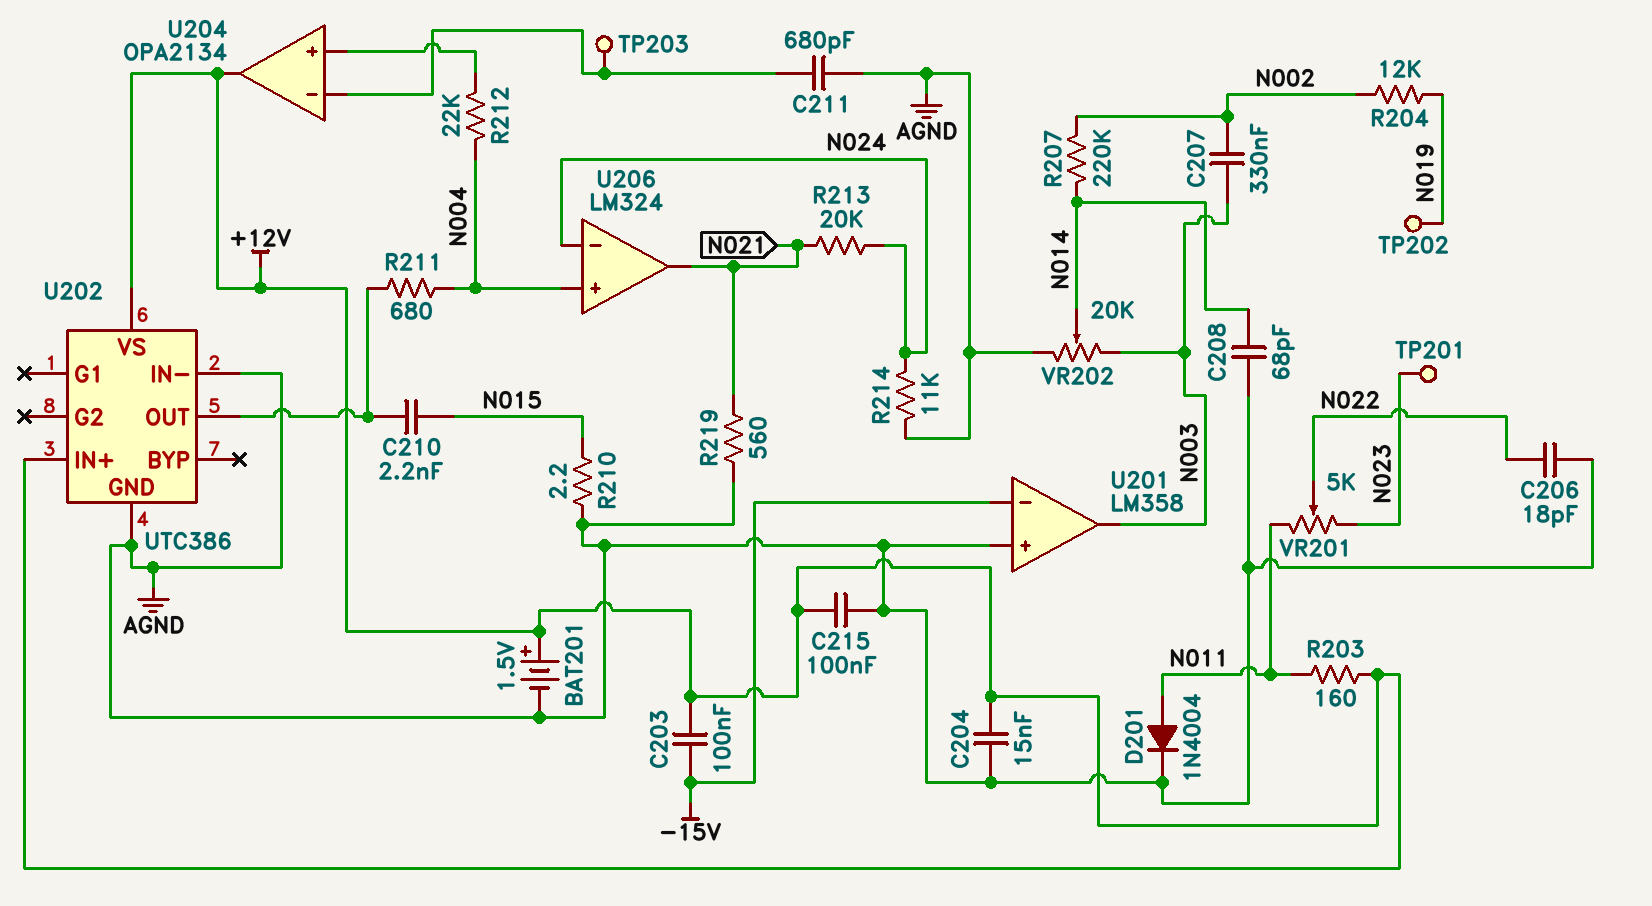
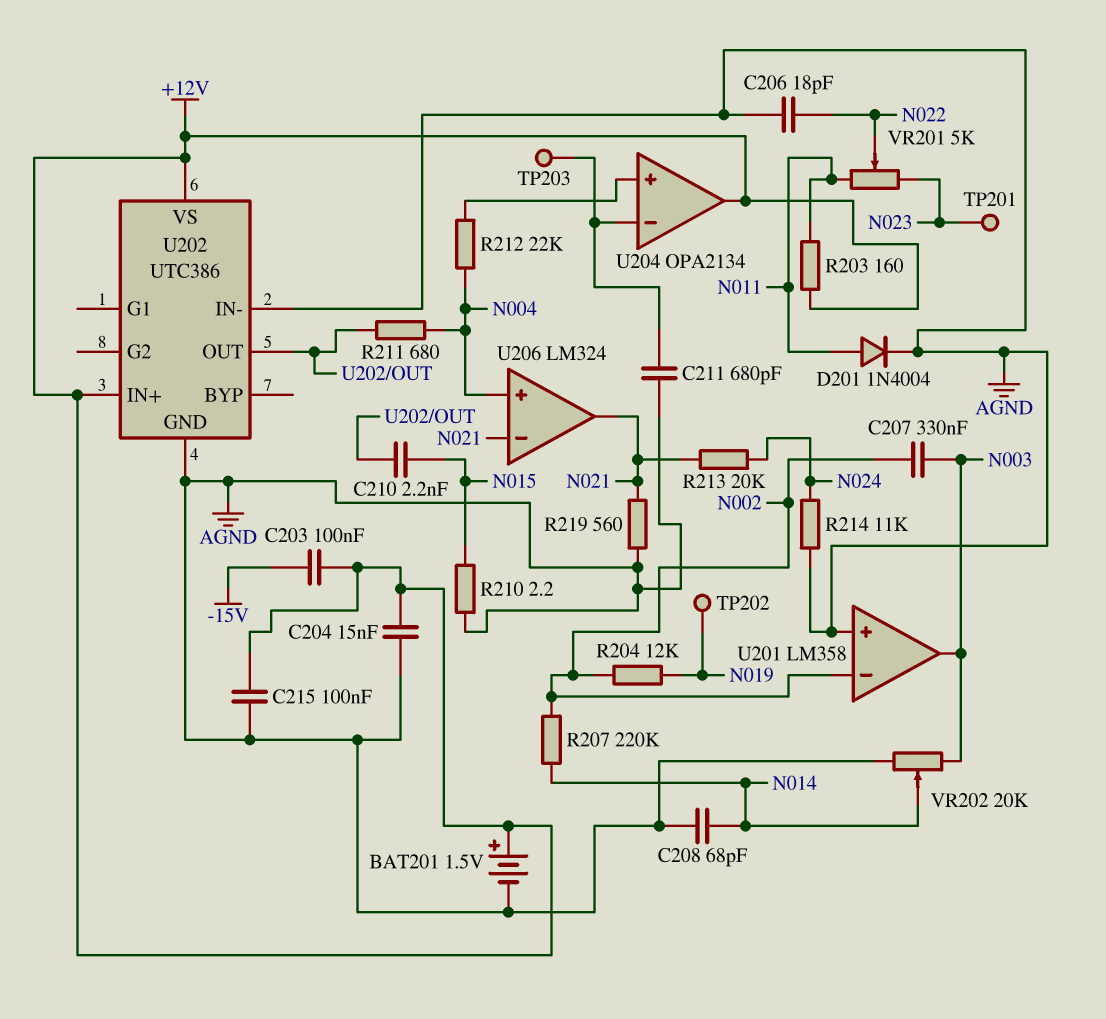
U201 pin in-: -15V -> N002
U206 pin in-: N024 -> N021

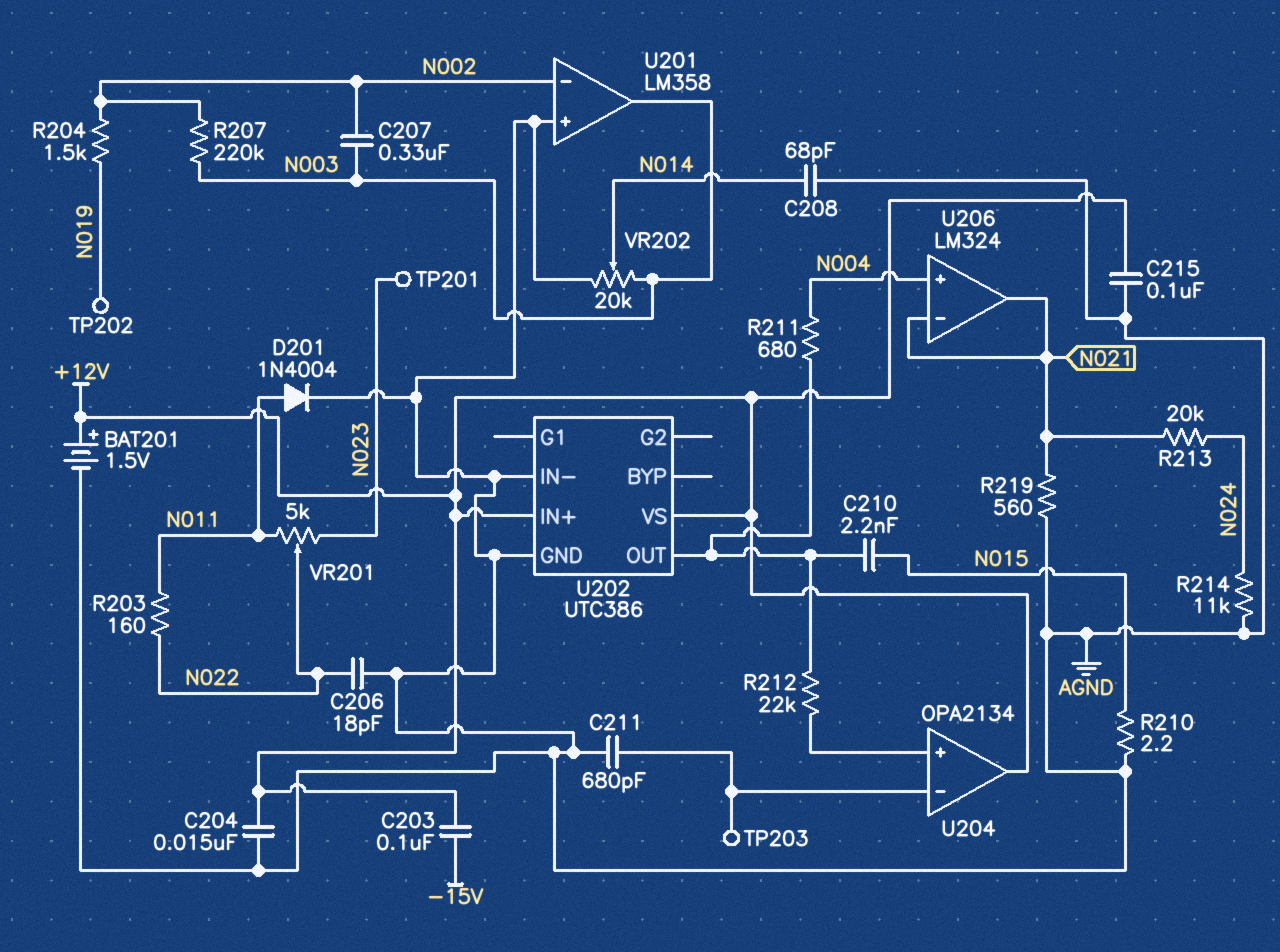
R203: 160 (+12V, N011) -> 160 (N011, N022)
R204: 12k (N002, N019) -> 1.5k (N002, N019)
R207: 220k (N002, N014) -> 220k (N002, N003)
R212: 22k (N004, U204/in+) -> 22k (U202/OUT, U204/in+)

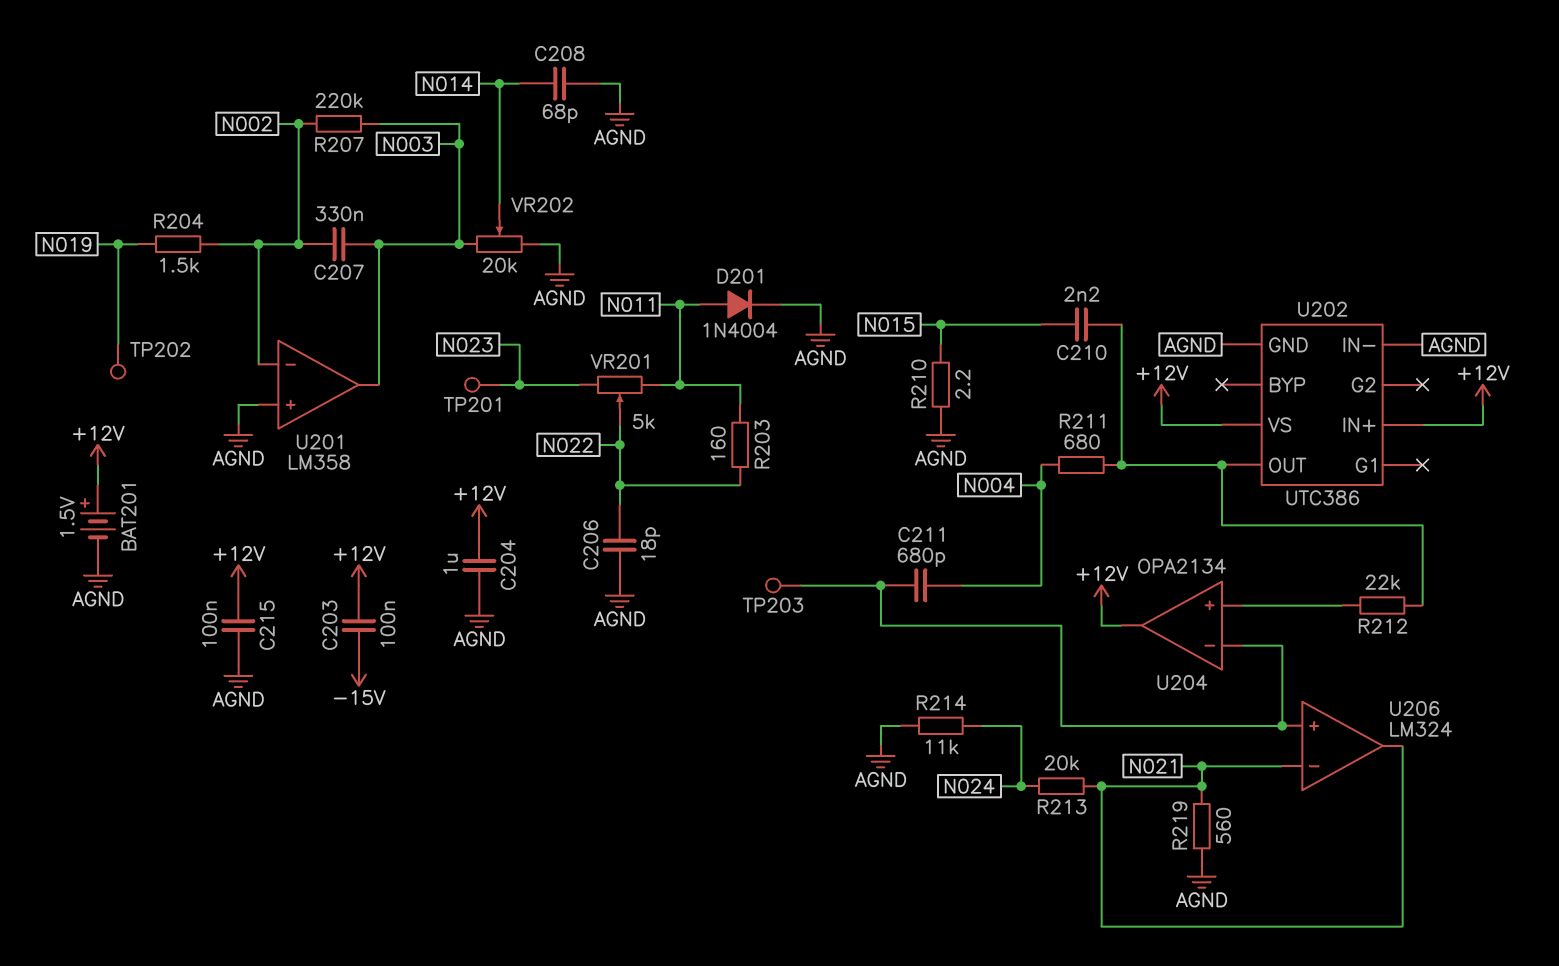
C204: 15nF (+12V, AGND) -> 1uF (+12V, AGND)
C211: 680pF (AGND, U204/in-) -> 680pF (N004, U204/in-)
U206 pin in+: N004 -> U204/in-

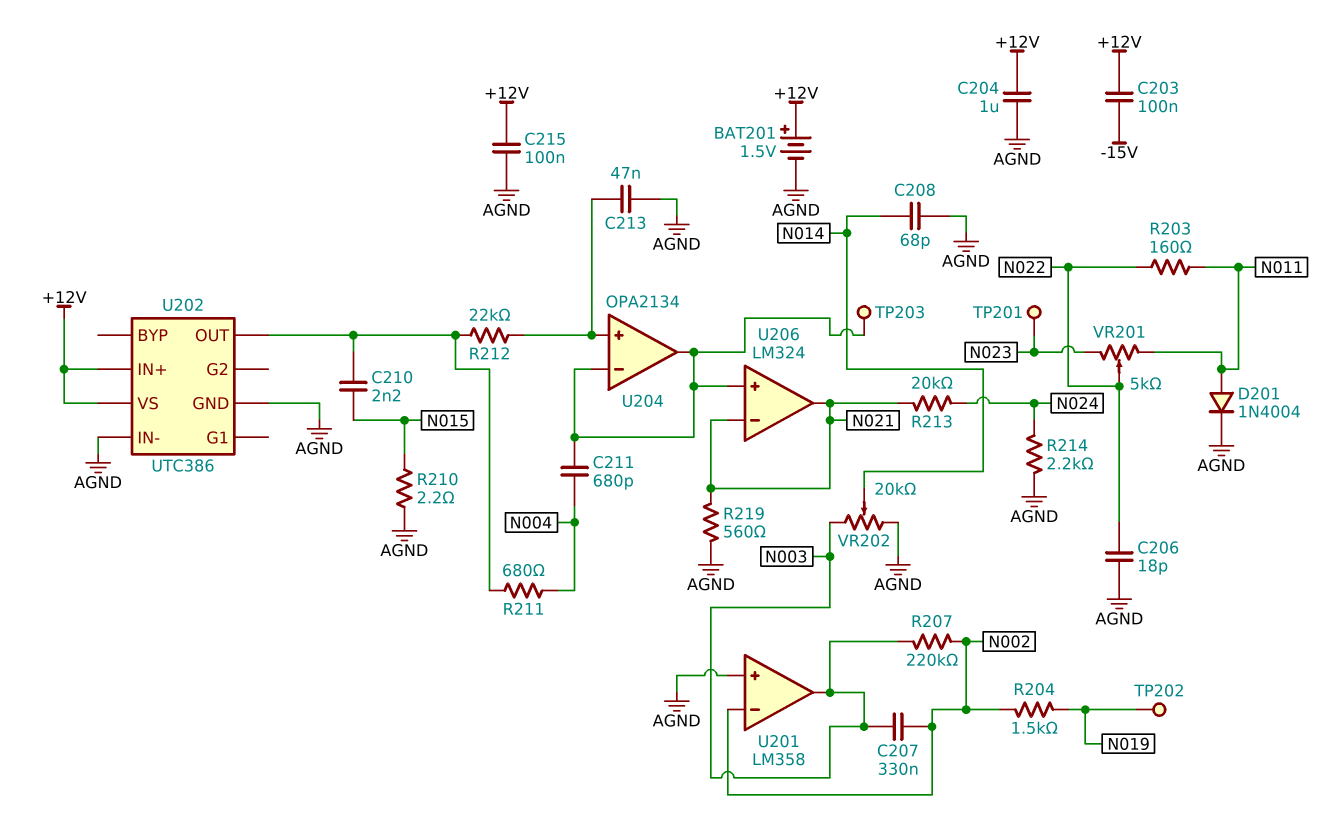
C213: none -> 47nF (AGND, U204/in+)
R214: 11k (AGND, N024) -> 2.2k (AGND, N024)
U204 pin out: +12V -> U204/in-

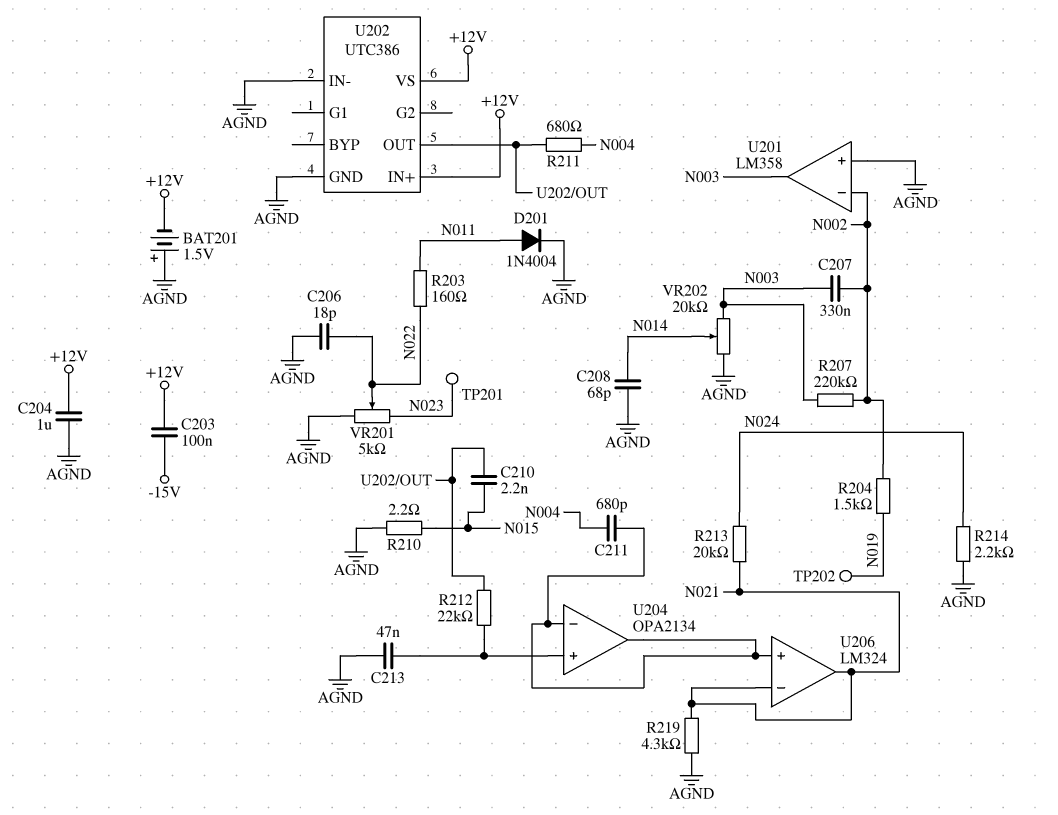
BAT201: 1.5V (plus +12V, minus AGND) -> 1.5V (plus AGND, minus +12V)
C215: 100nF (+12V, AGND) -> none
R219: 560 (AGND, N021) -> 4.3k (AGND, N021)
TP203: test point (U204/in-) -> none
VR201: 5k (N011, N023, wiper N022) -> 5k (AGND, N023, wiper N022)

